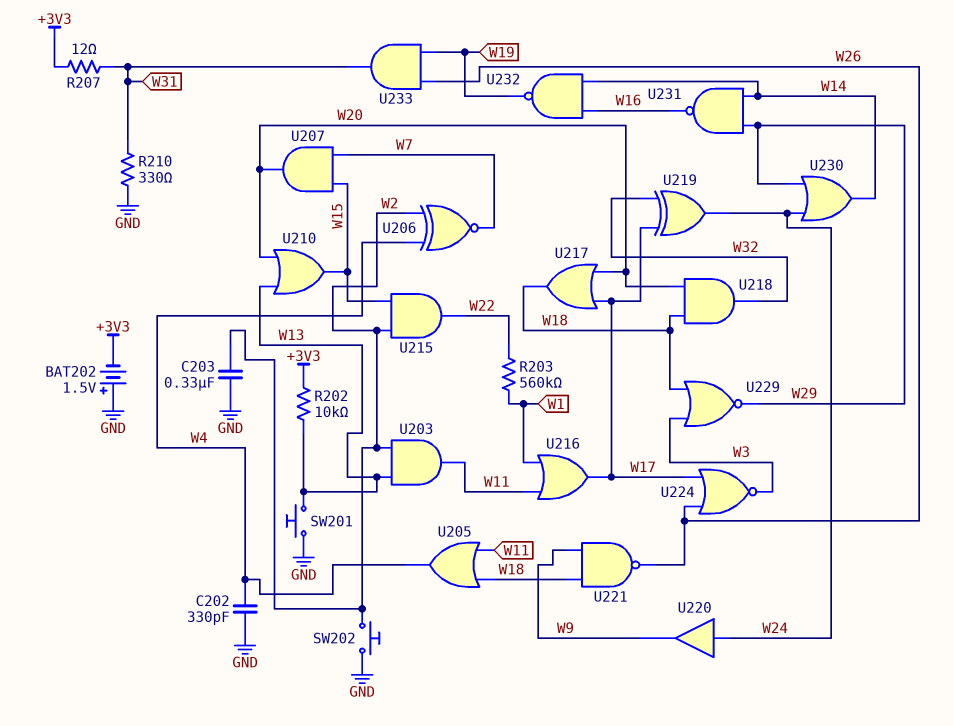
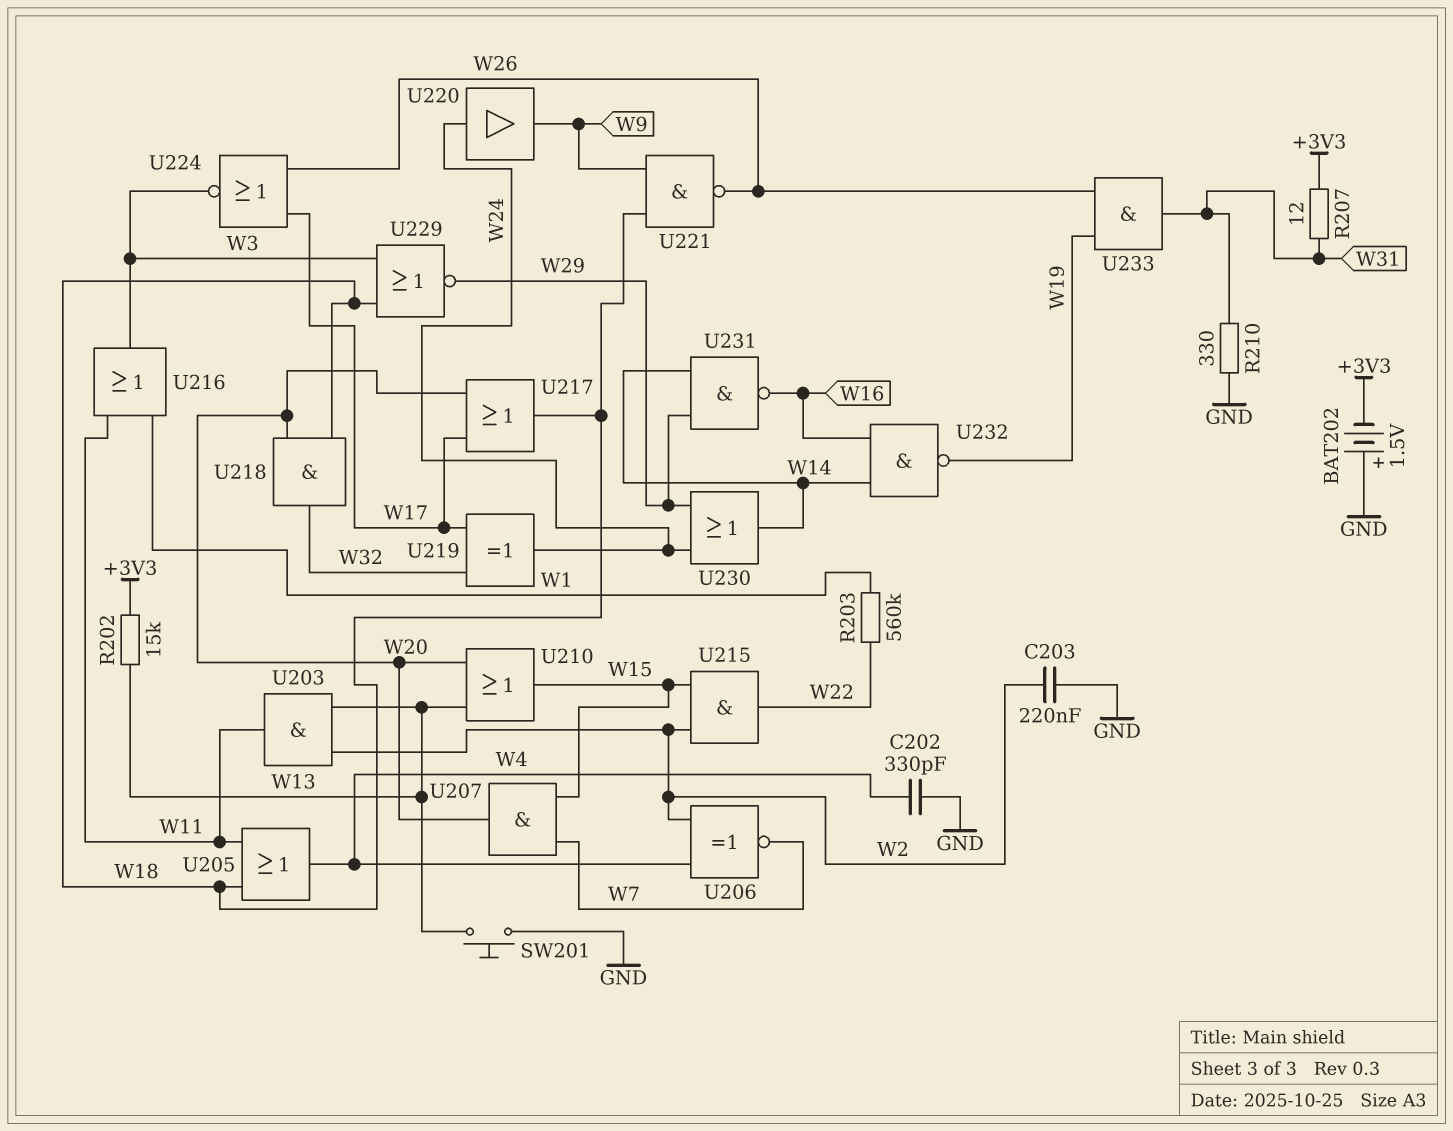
C203: 330nF (GND, W2) -> 220nF (GND, W2)
R202: 10k (+3V3, W13) -> 15k (+3V3, W13)
SW202: button (GND, W2) -> none
U216: OR (in W1, in W11, out W17) -> OR (in W1, in W11, out W3)

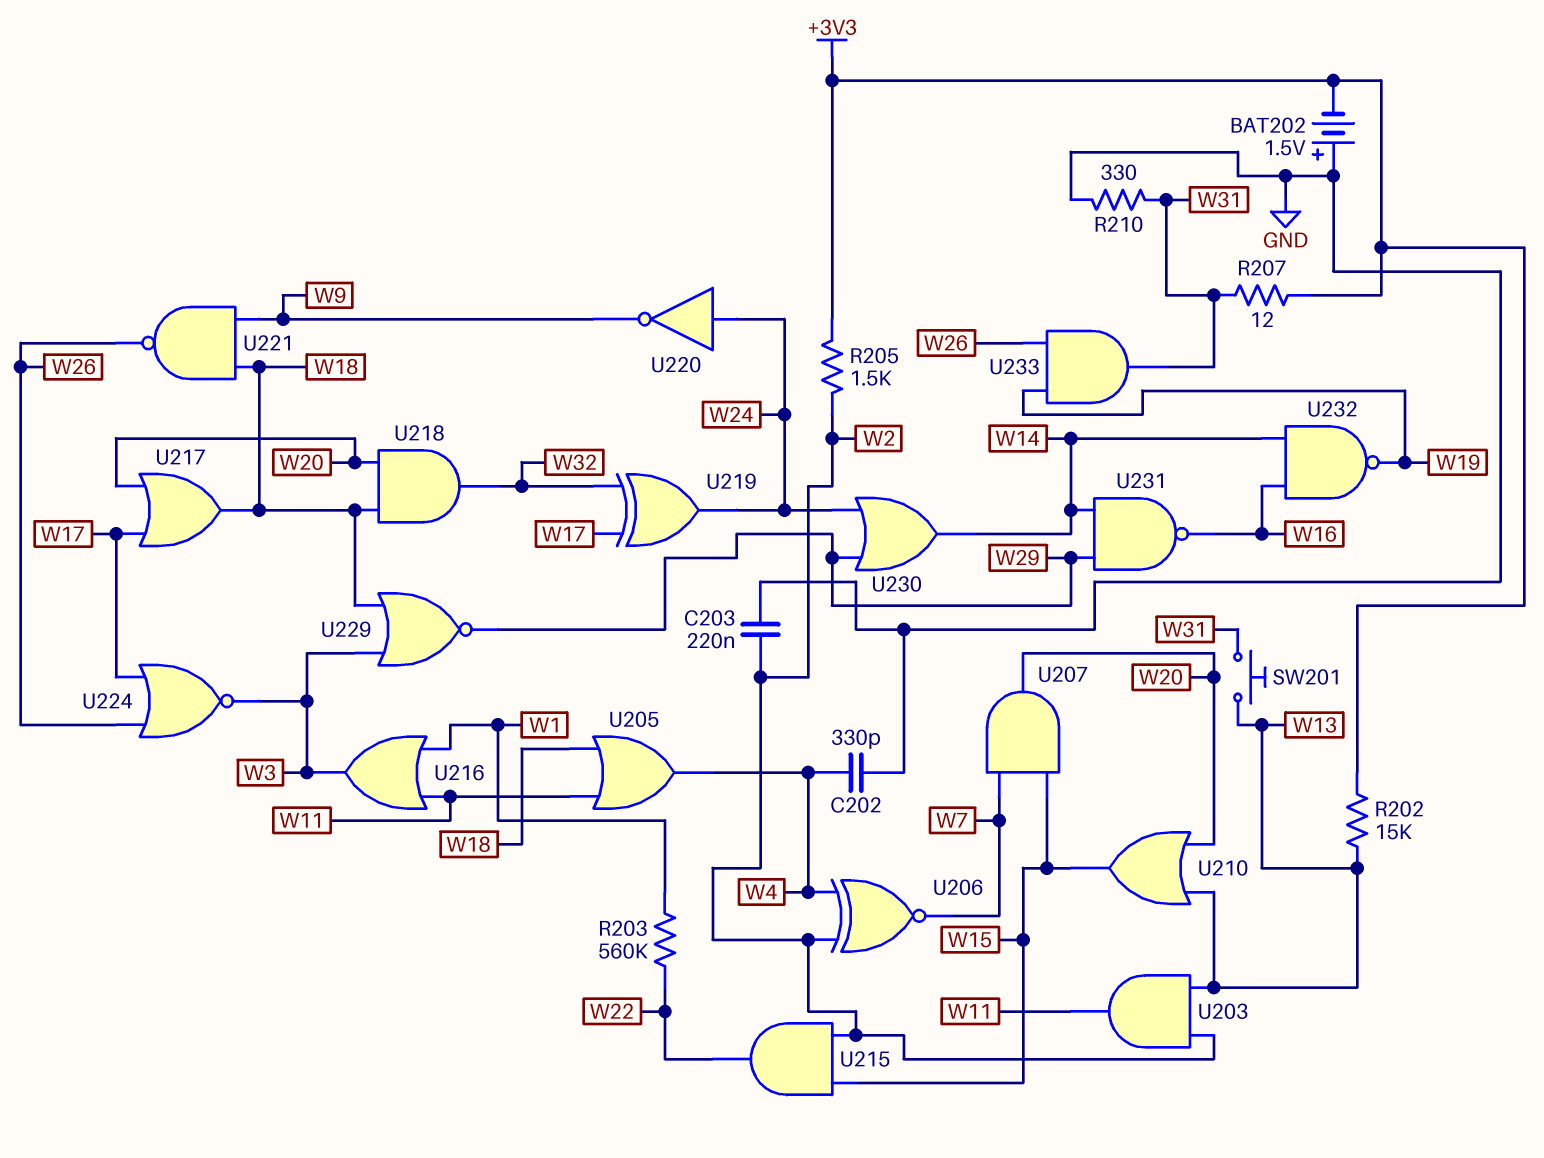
R205: none -> 1.5k (+3V3, W2)
SW201: button (GND, W13) -> button (W13, W31)
U220: buffer (in W24, out W9) -> NOT (in W24, out W9)

